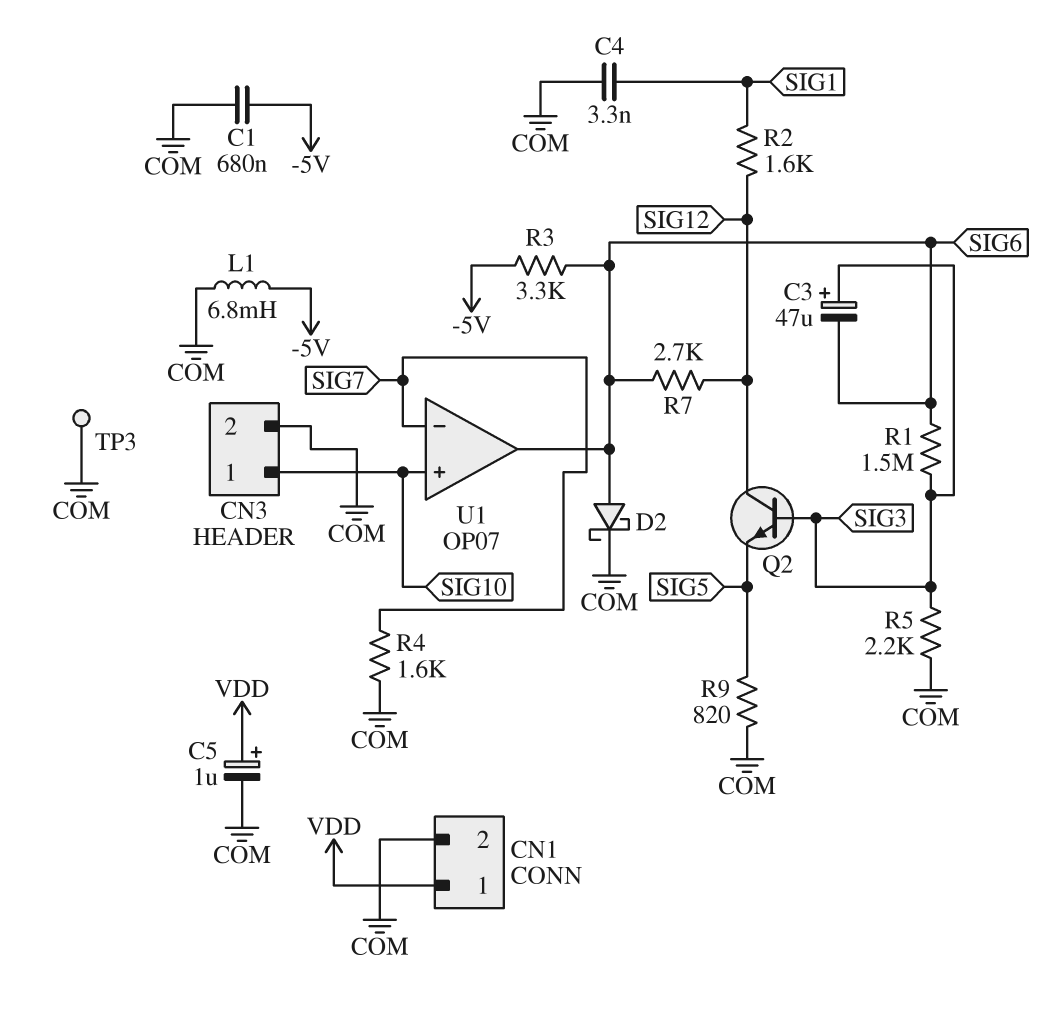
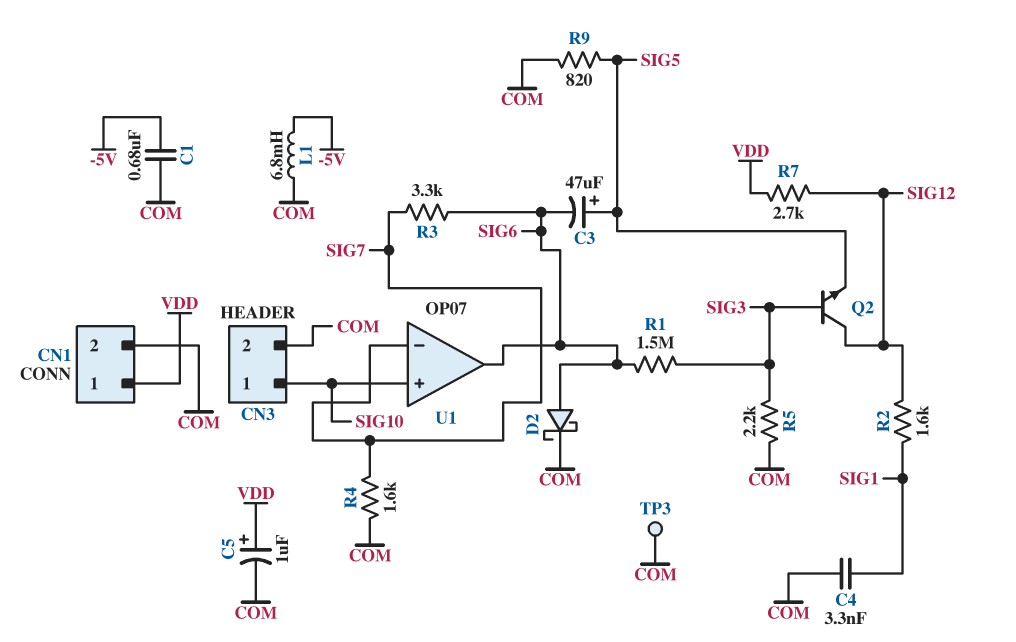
C3: 47uF (plus SIG3, minus SIG6) -> 47uF (plus SIG5, minus SIG6)
R3: 3.3k (-5V, SIG6) -> 3.3k (SIG6, SIG7)
R7: 2.7k (SIG6, SIG12) -> 2.7k (SIG12, VDD)

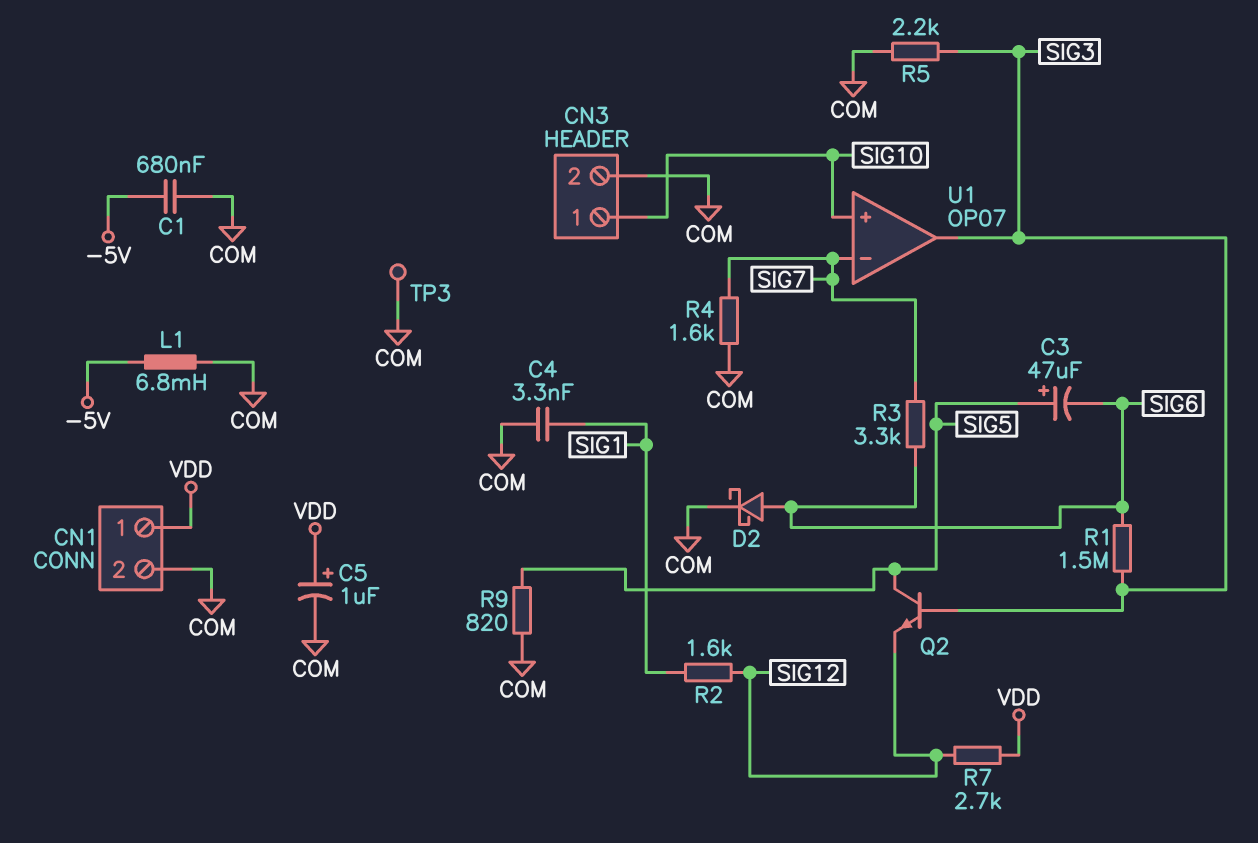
Q2: NPN (B SIG3, C SIG12, E SIG5) -> NPN (B SIG3, C SIG5, E SIG12)
U1 pin out: SIG6 -> SIG3

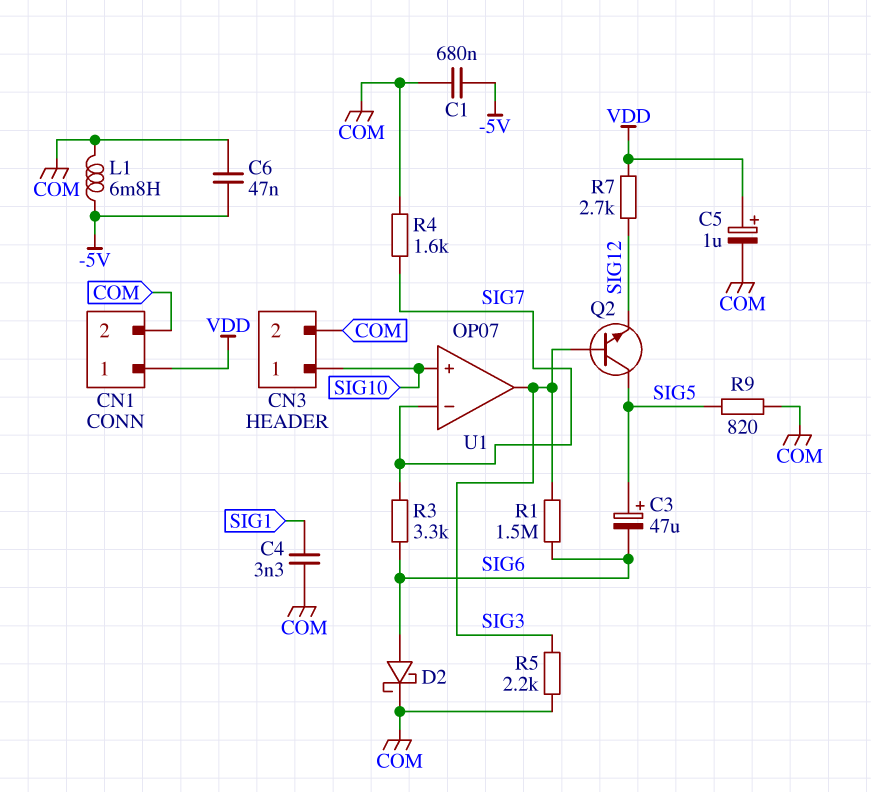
C6: none -> 47nF (-5V, COM)
R2: 1.6k (SIG1, SIG12) -> none
TP3: test point (COM) -> none

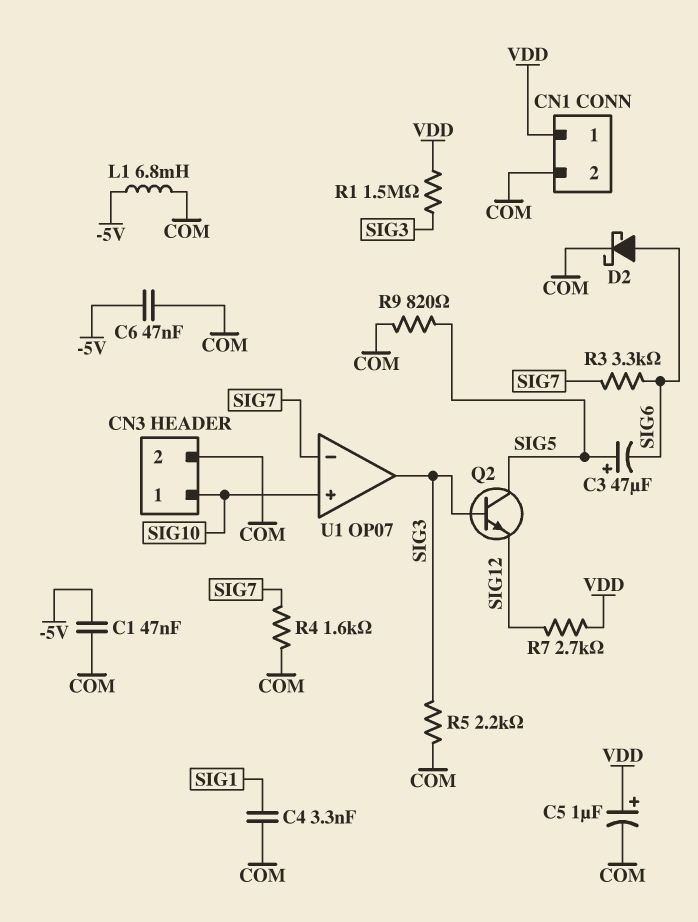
C1: 680nF (-5V, COM) -> 47nF (-5V, COM)
R1: 1.5M (SIG3, SIG6) -> 1.5M (SIG3, VDD)

